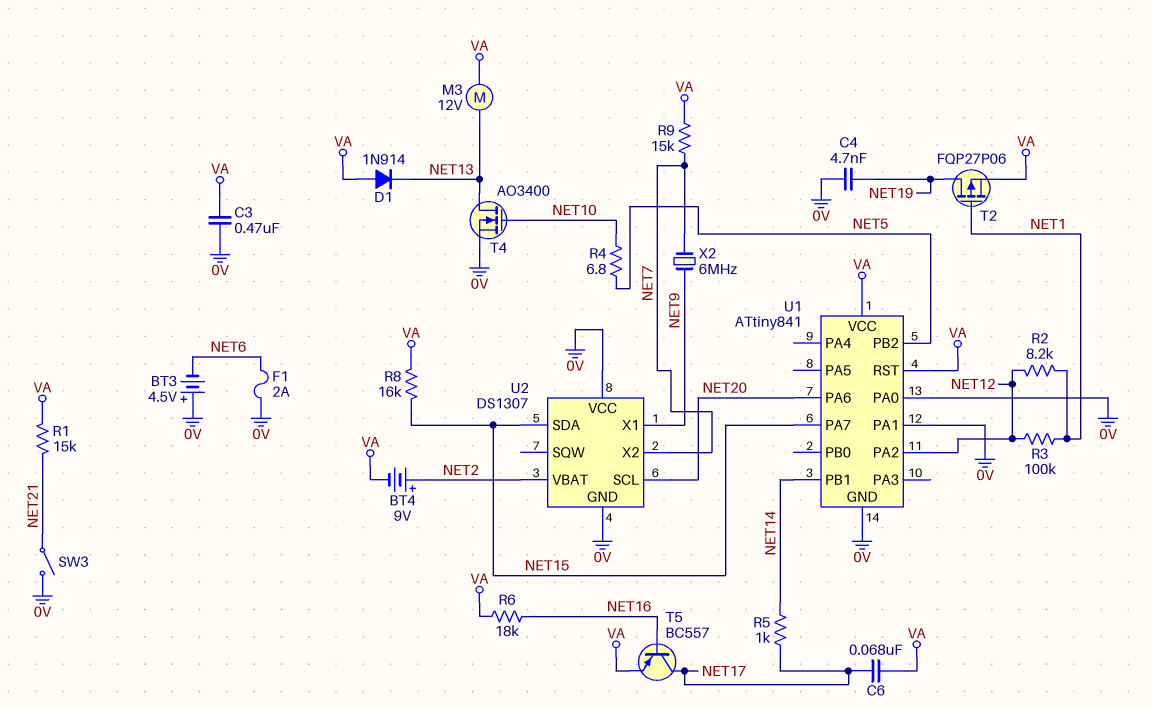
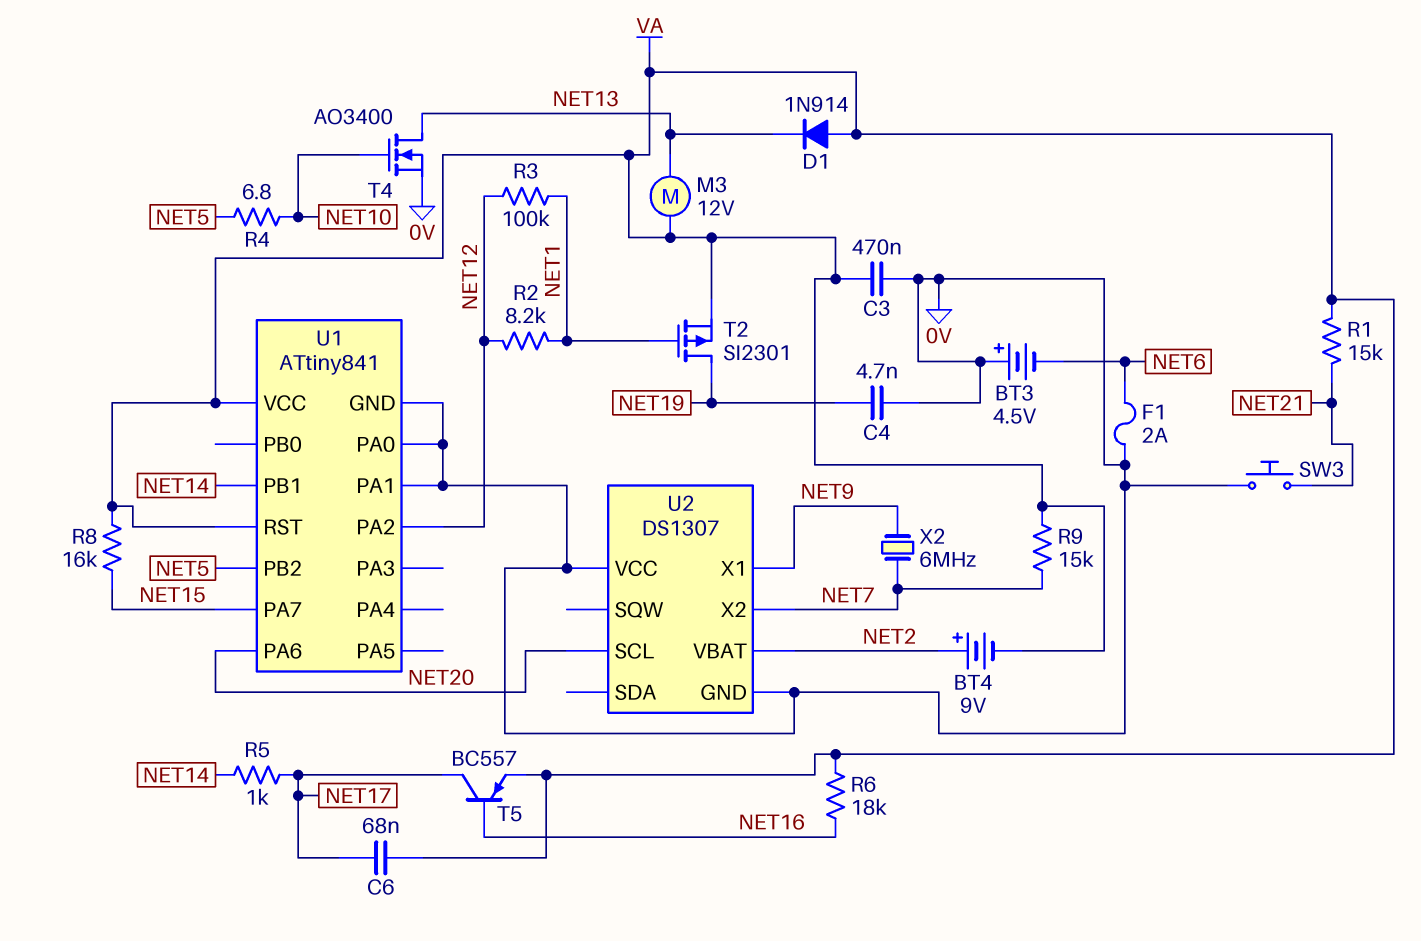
SW3: switch (0V, NET21) -> button (0V, NET21)
T2: PMOS FQP27P06 (G NET1, D NET19, S VA) -> PMOS SI2301 (G NET1, D NET19, S VA)
U2 pin SDA: NET15 -> none

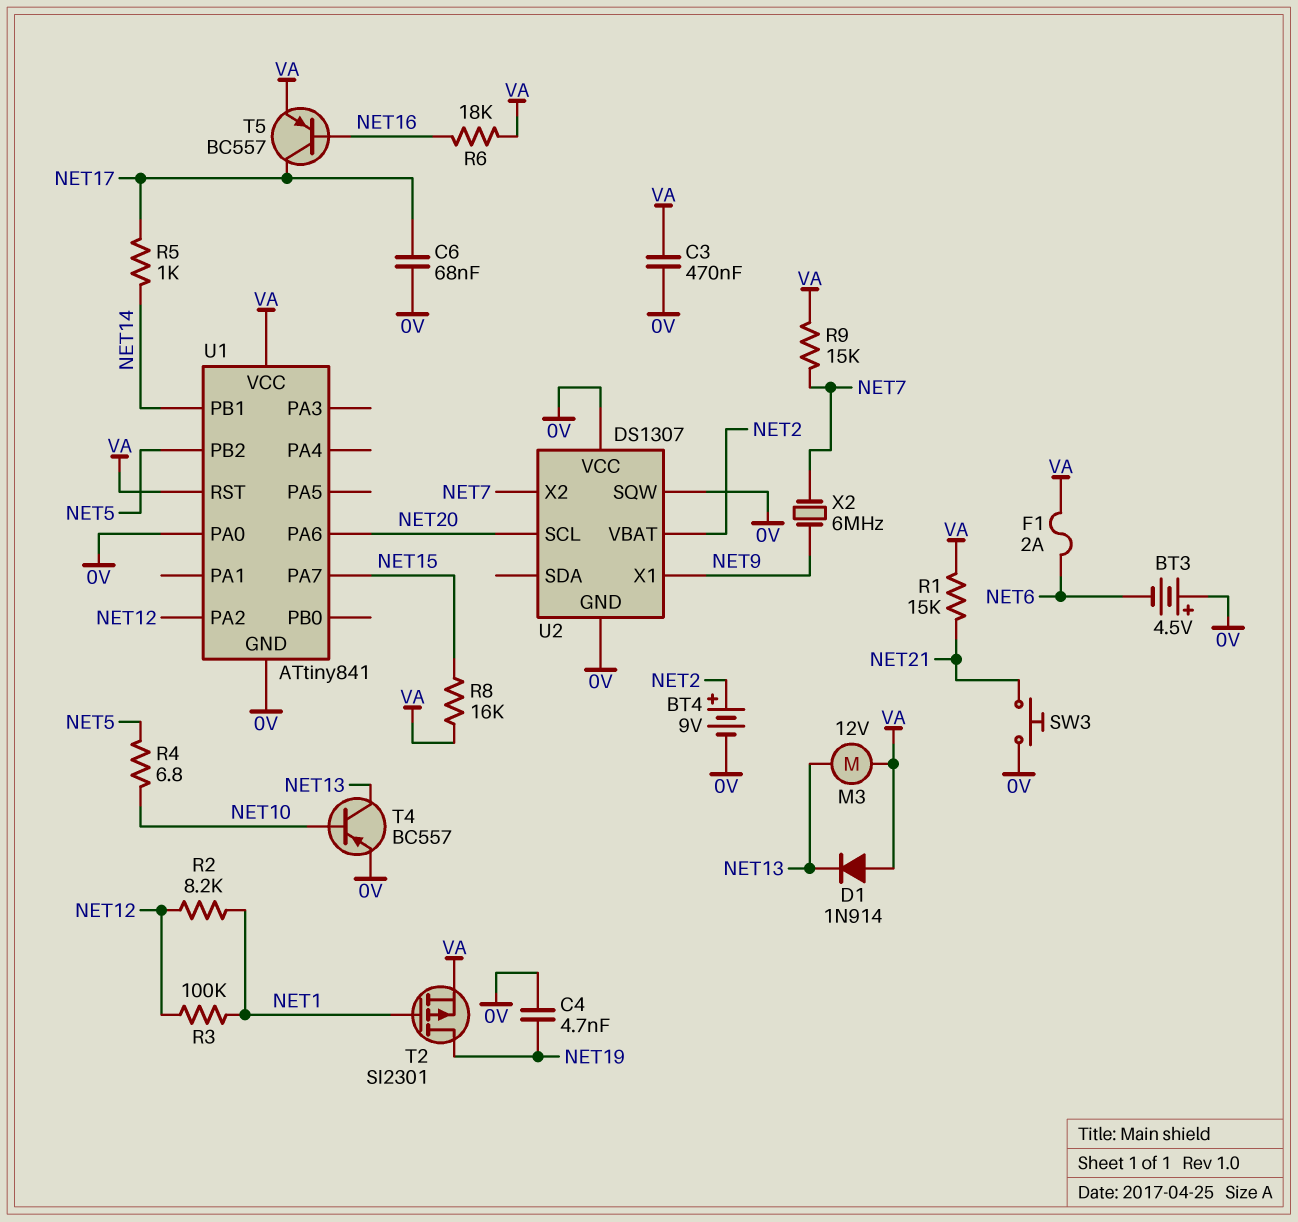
BT4: 9V (plus NET2, minus VA) -> 9V (plus NET2, minus 0V)
C6: 68nF (NET17, VA) -> 68nF (0V, NET17)
F1: 2A (0V, NET6) -> 2A (NET6, VA)
T4: NMOS AO3400 (G NET10, D NET13, S 0V) -> PNP BC557 (B NET10, C NET13, E 0V)
U1 pin PA1: 0V -> none
U2 pin SQW: none -> 0V

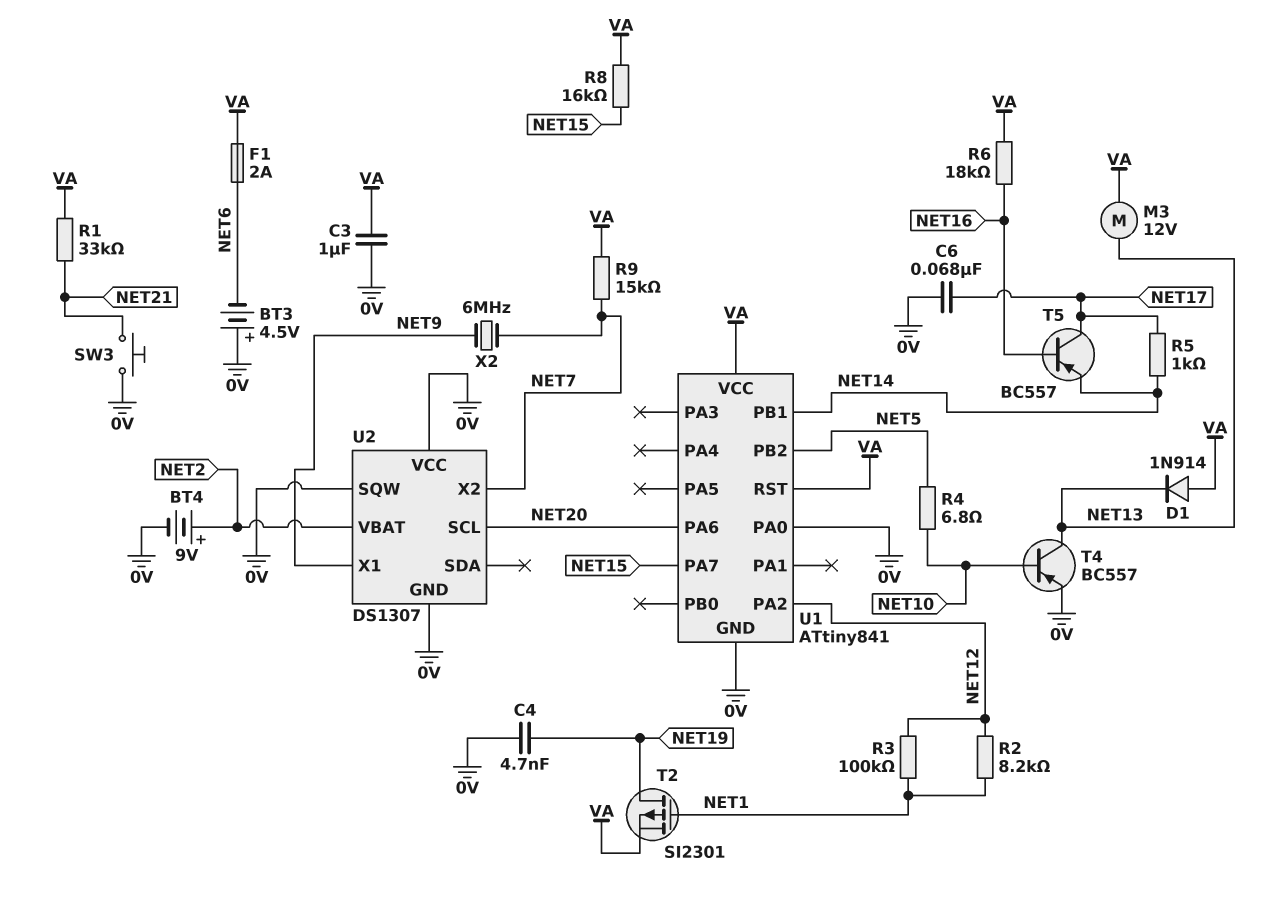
C3: 470nF (0V, VA) -> 1uF (0V, VA)
R1: 15k (NET21, VA) -> 33k (NET21, VA)
T5: PNP BC557 (B NET16, C NET17, E VA) -> PNP BC557 (B NET16, C NET17, E NET14)

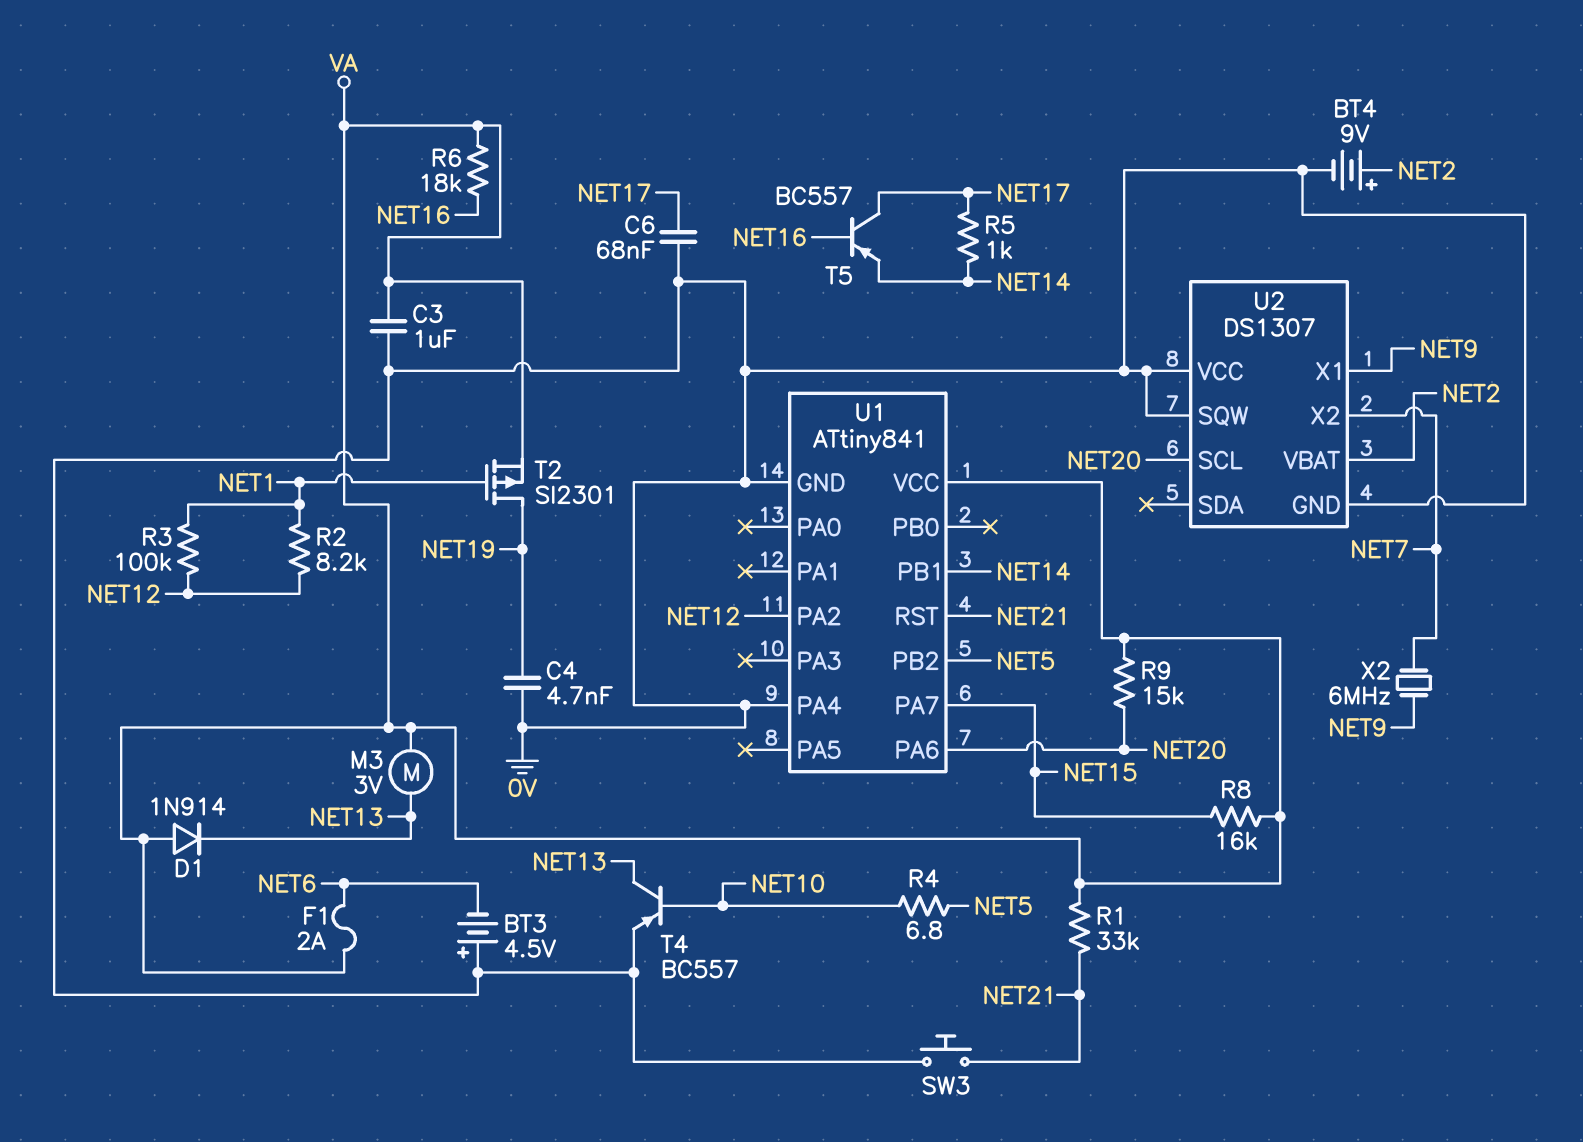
M3: motor 12V (NET13, VA) -> motor 3V (NET13, VA)
R9: 15k (NET7, VA) -> 15k (NET20, VA)
U1 pin PA0: 0V -> none
U1 pin PA4: none -> 0V
U1 pin RST: VA -> NET21

